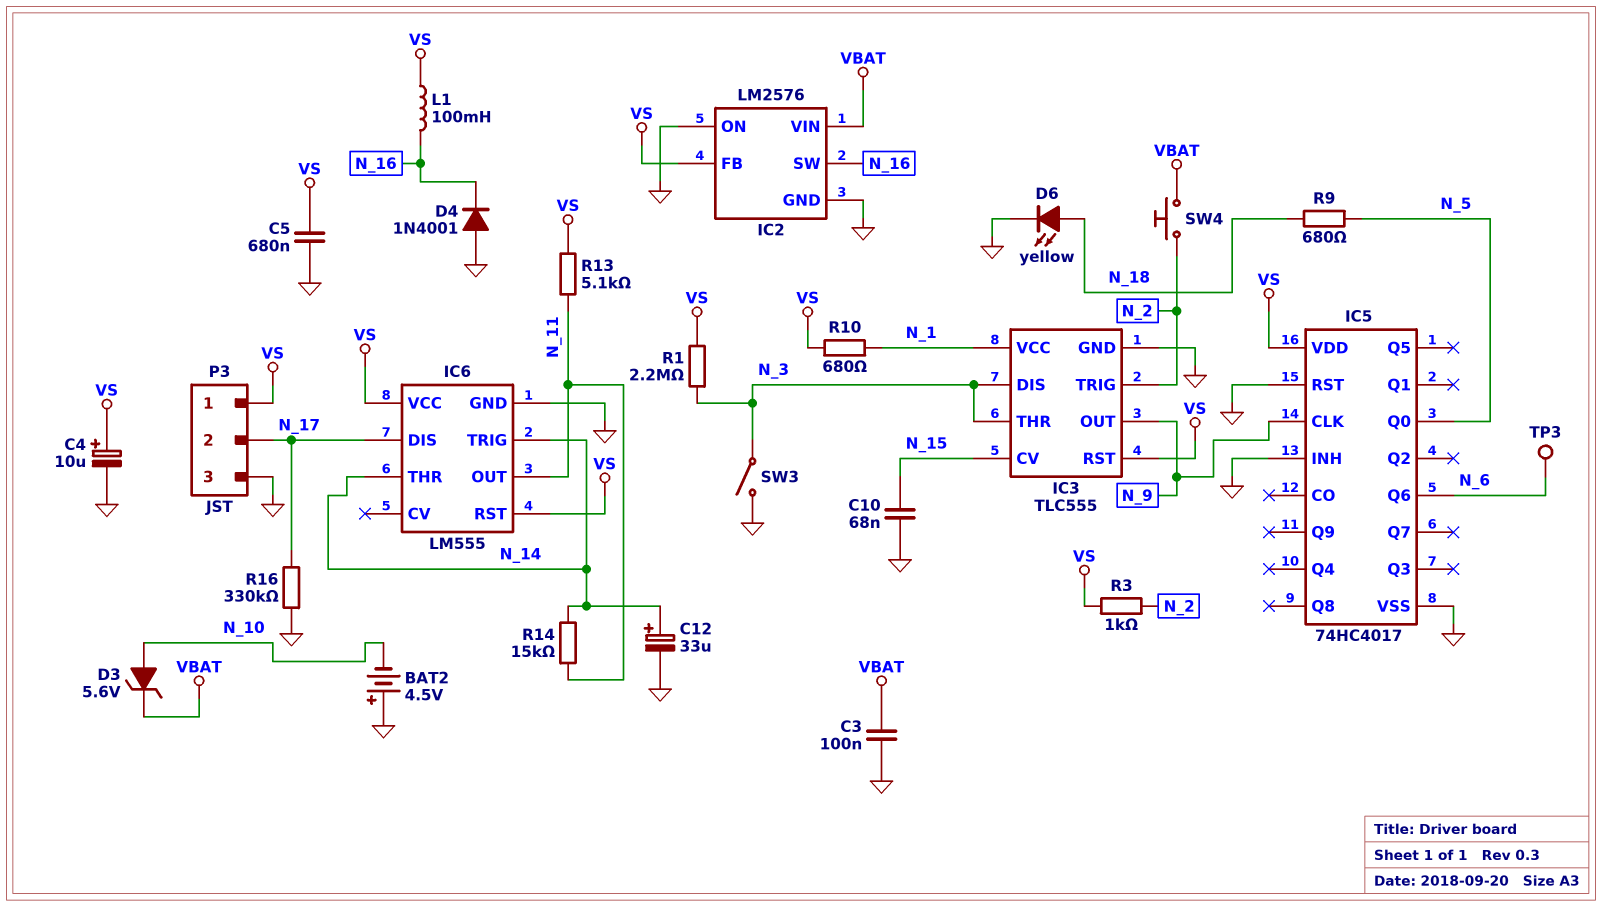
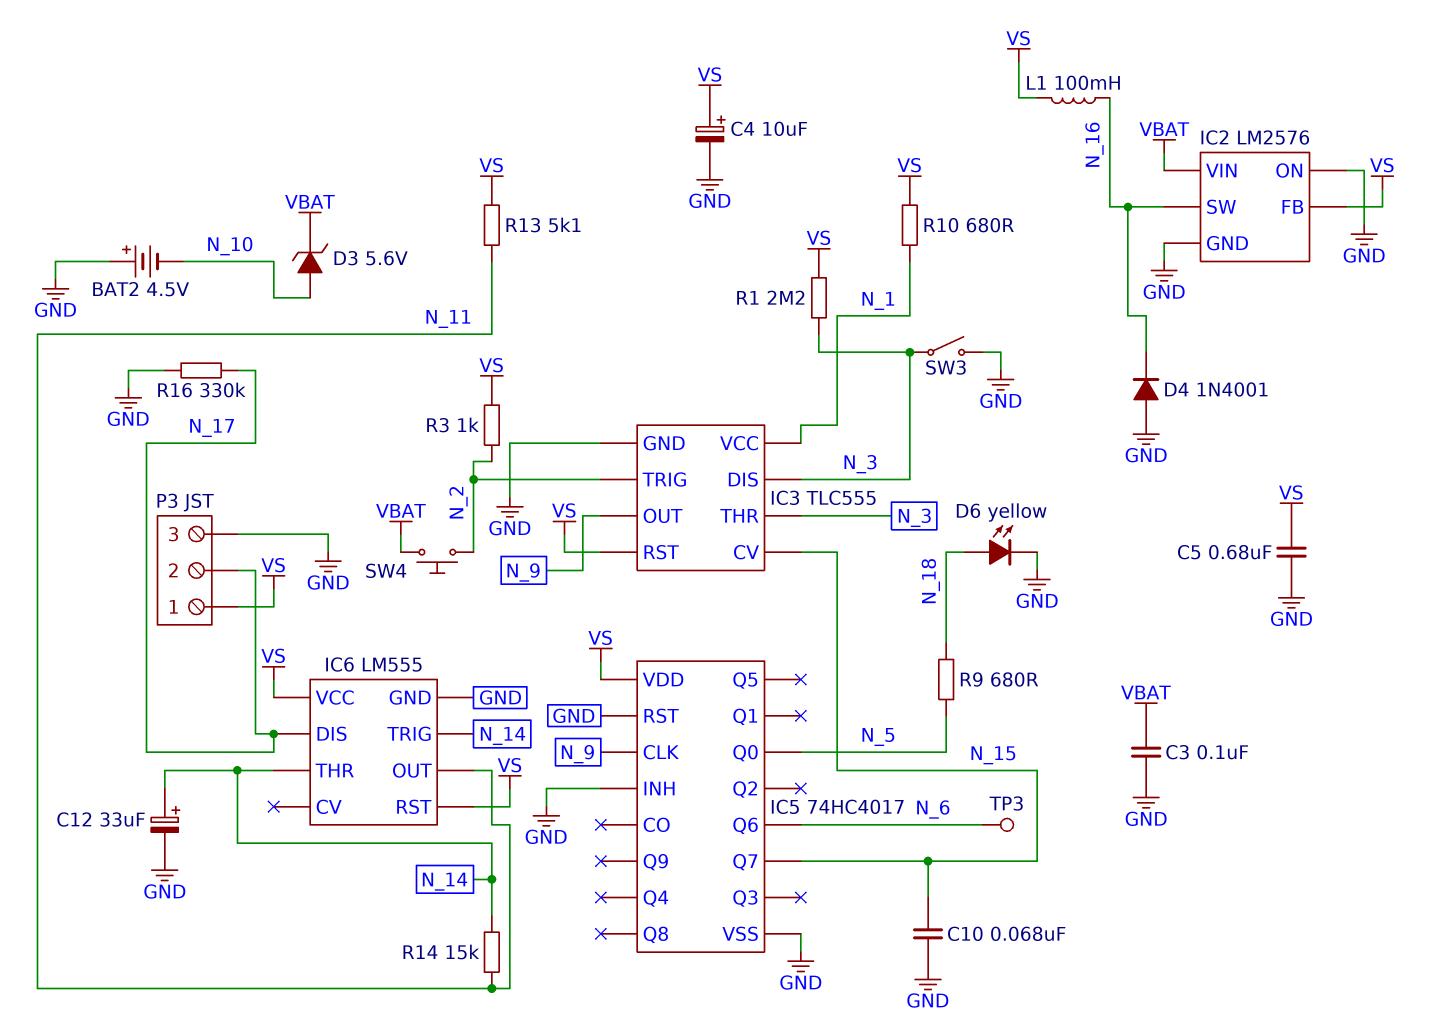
IC5 pin Q7: none -> N_15

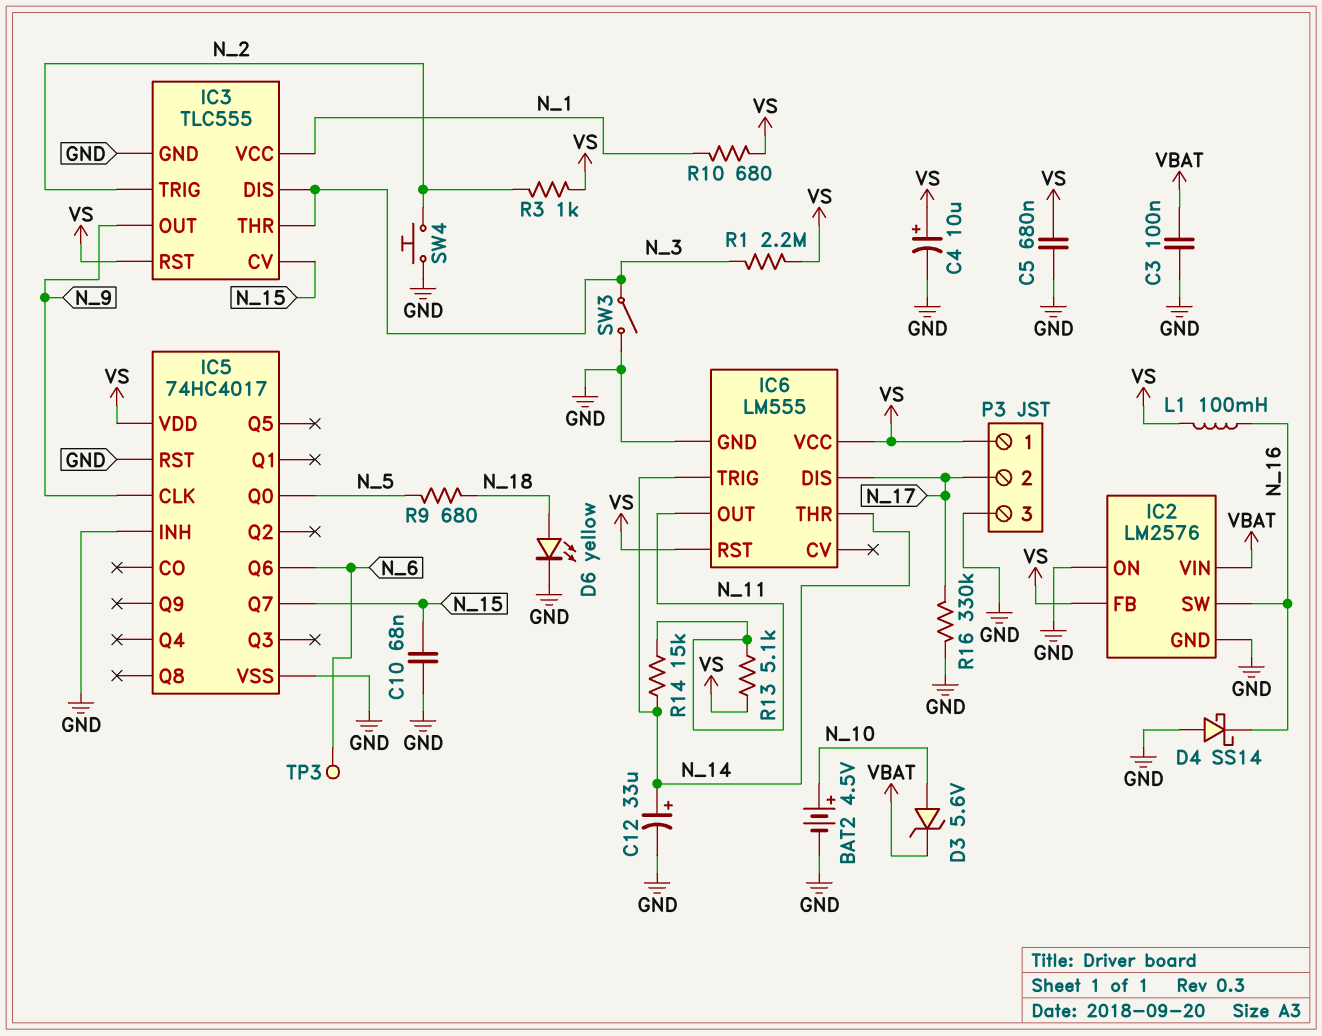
BAT2: 4.5V (plus GND, minus N_10) -> 4.5V (plus N_10, minus GND)
D4: diode 1N4001 (A GND, K N_16) -> schottky SS14 (A GND, K N_16)
SW4: button (N_2, VBAT) -> button (GND, N_2)

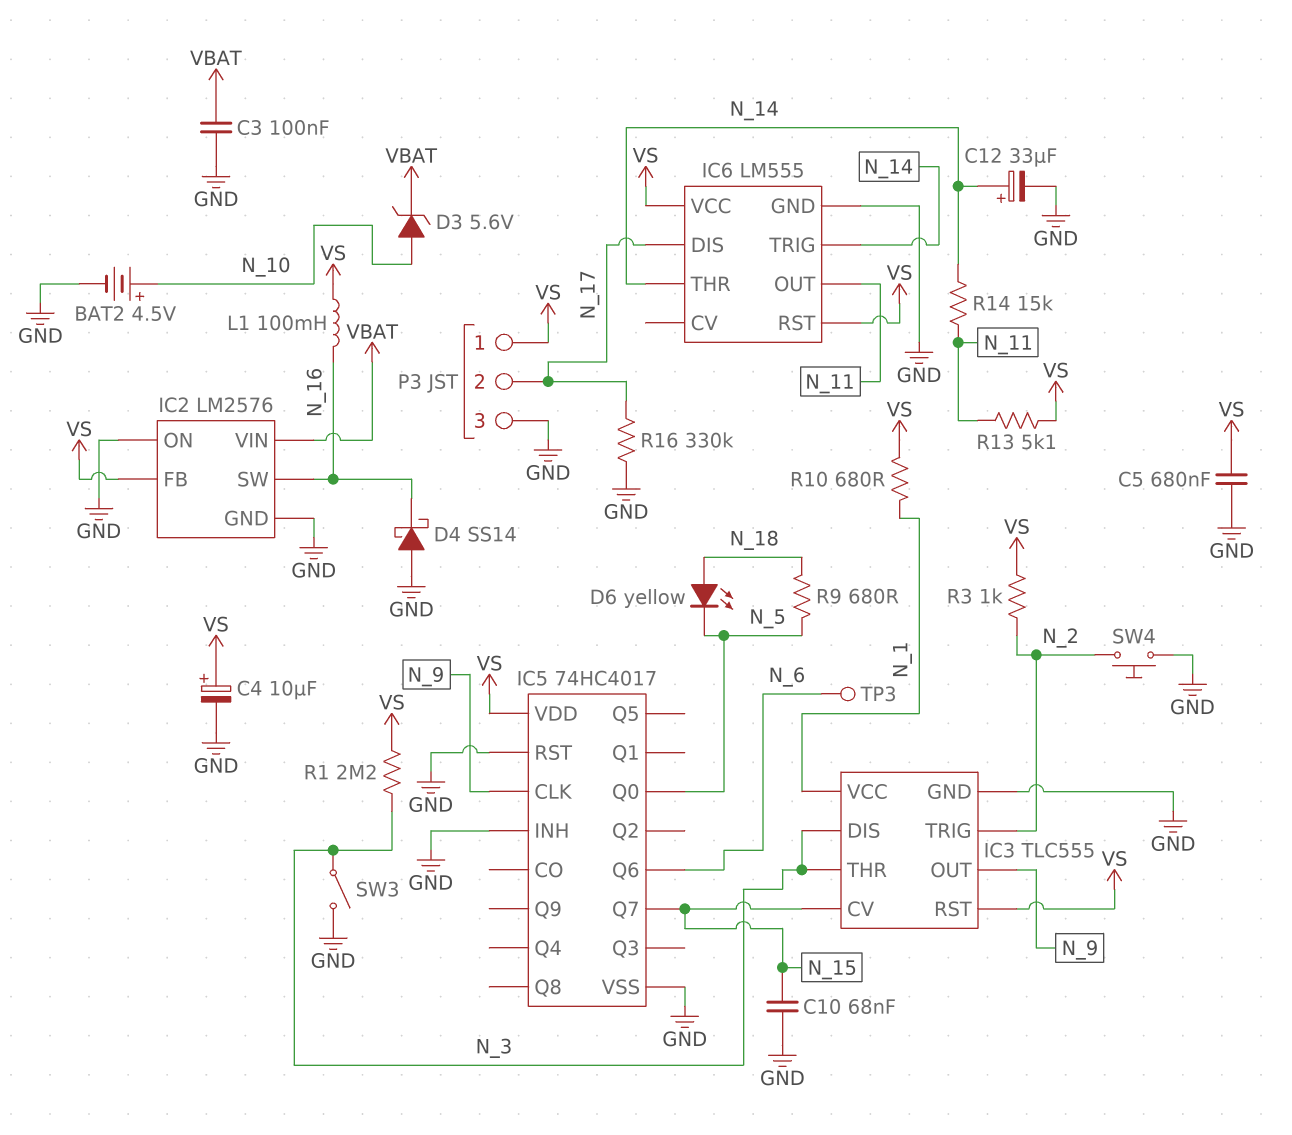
D6: LED yellow (A N_18, K GND) -> LED yellow (A N_18, K N_5)

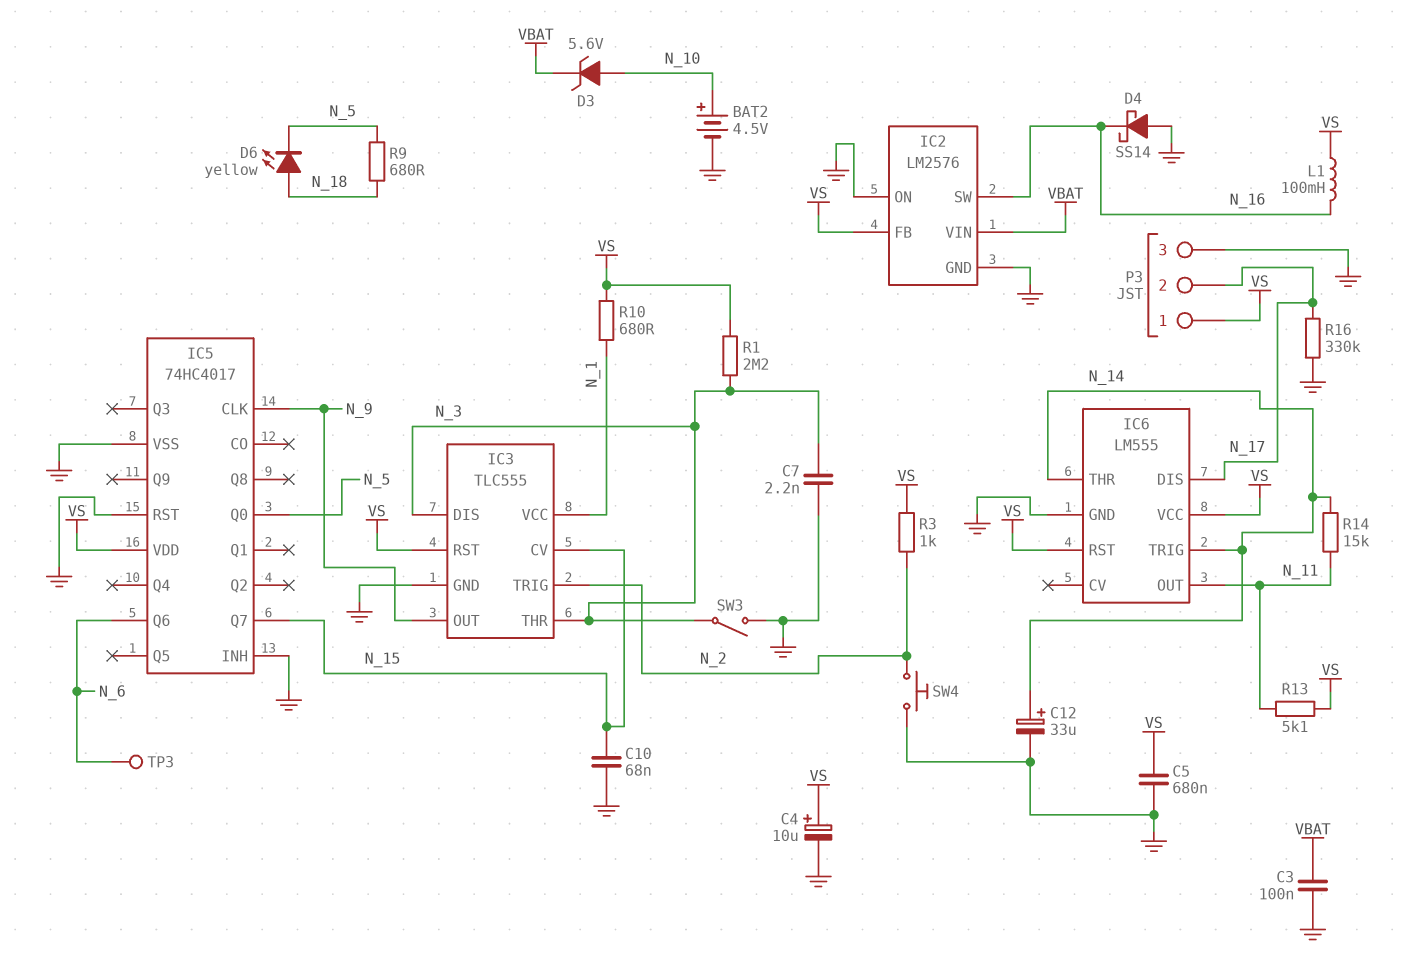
C7: none -> 2.2nF (GND, N_3)

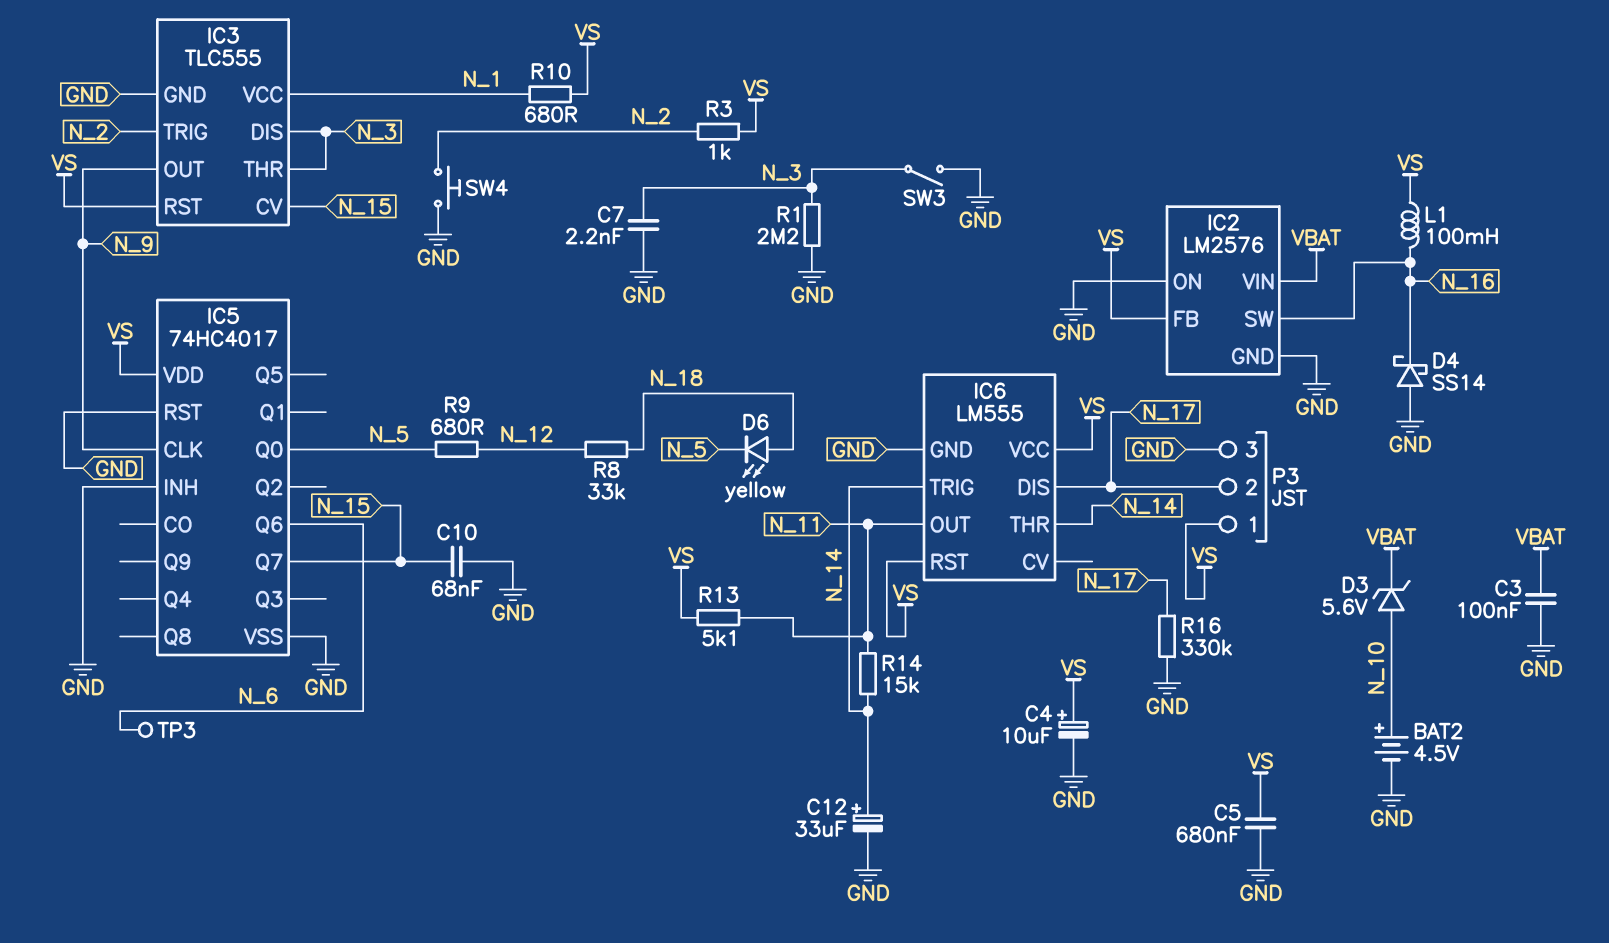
R1: 2.2M (N_3, VS) -> 2.2M (GND, N_3)
R8: none -> 33k (N_12, N_18)
R9: 680 (N_5, N_18) -> 680 (N_5, N_12)

